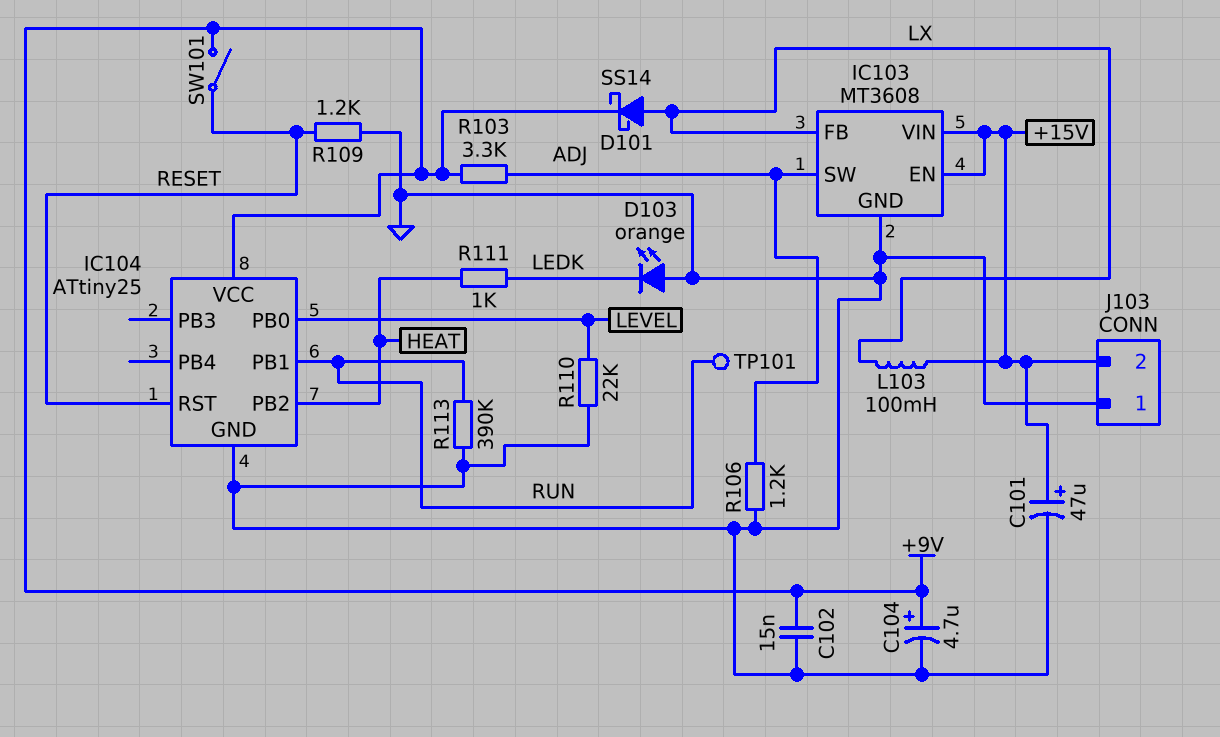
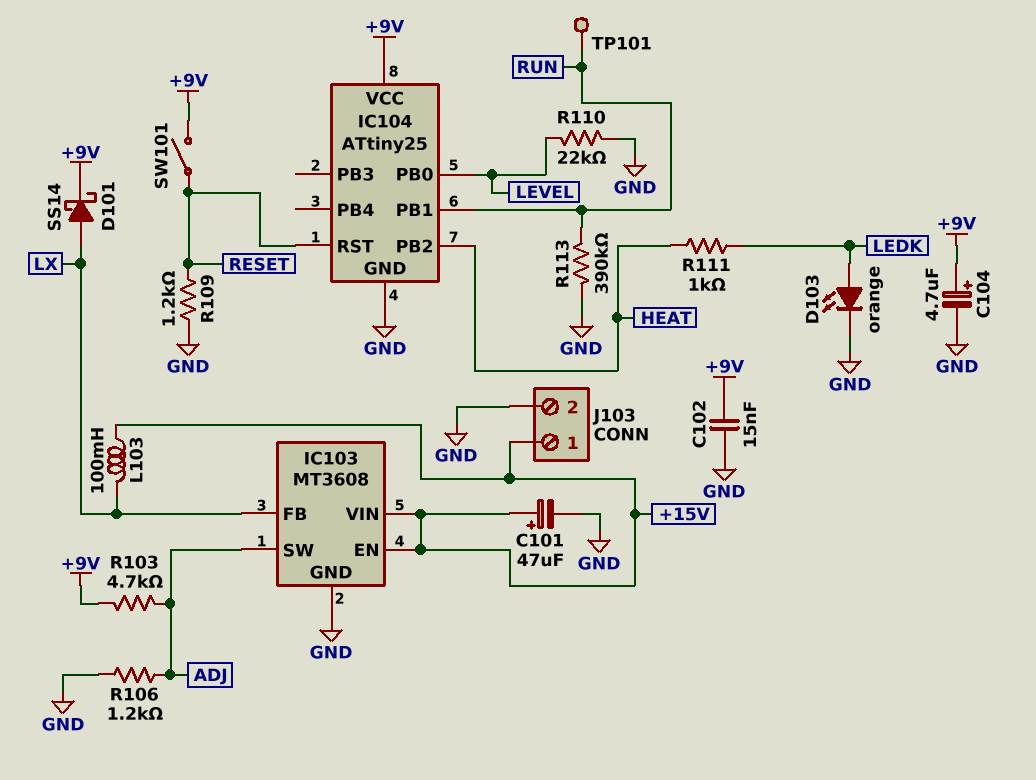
D103: LED orange (A GND, K LEDK) -> LED orange (A LEDK, K GND)
J103 pin 1: GND -> +15V
J103 pin 2: +15V -> GND
R103: 3.3k (+9V, ADJ) -> 4.7k (+9V, ADJ)

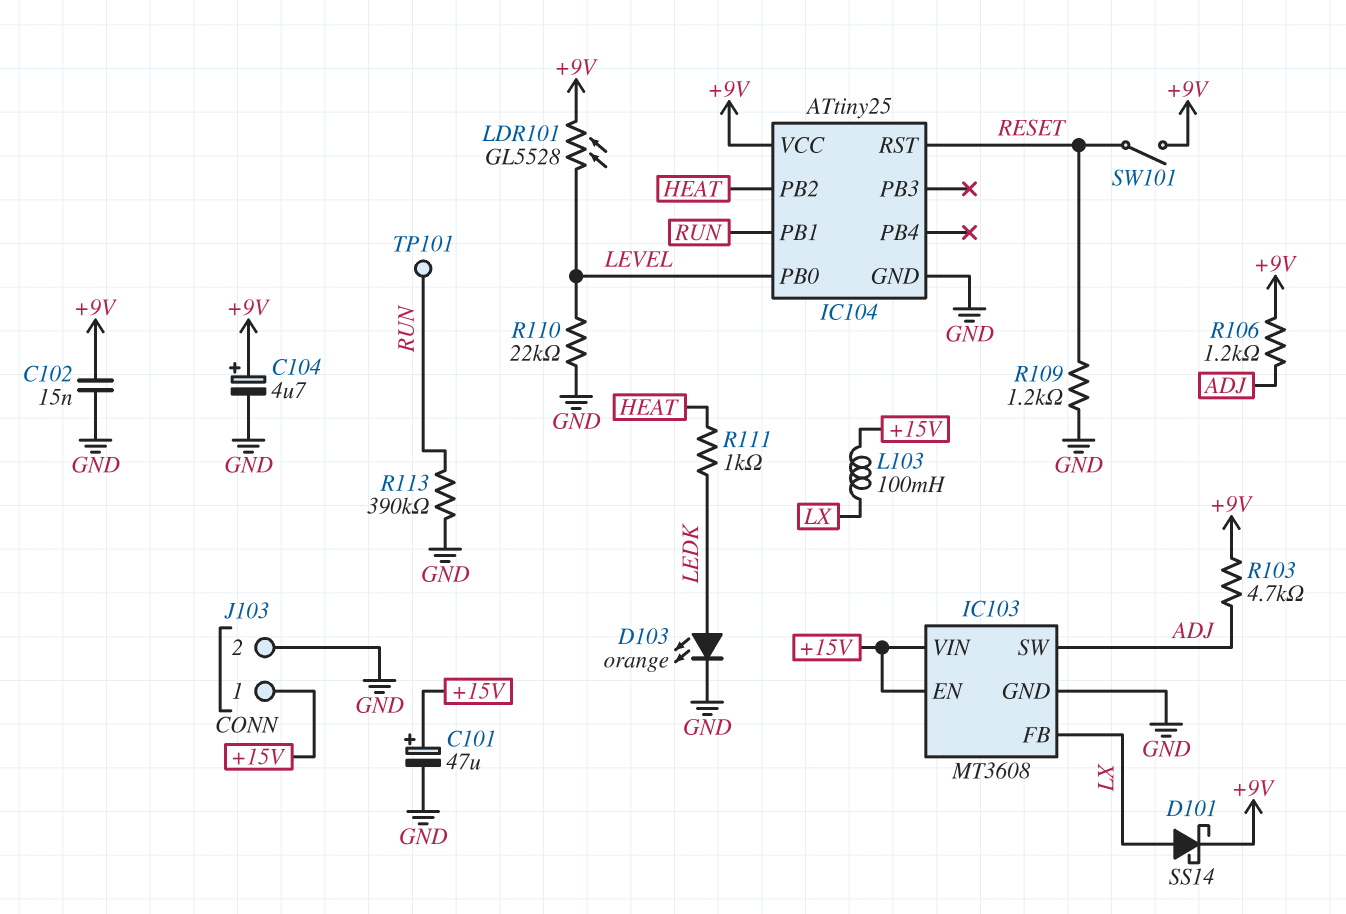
LDR101: none -> GL5528 (+9V, LEVEL)
R106: 1.2k (ADJ, GND) -> 1.2k (+9V, ADJ)

